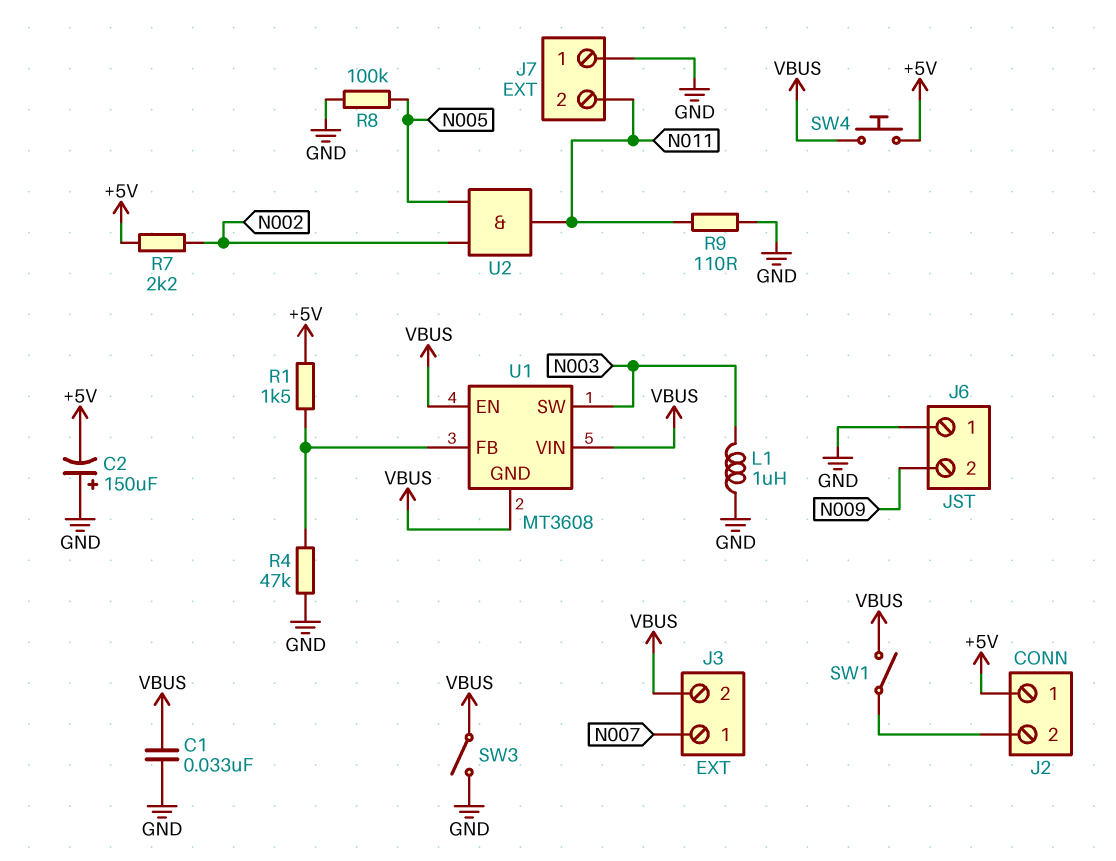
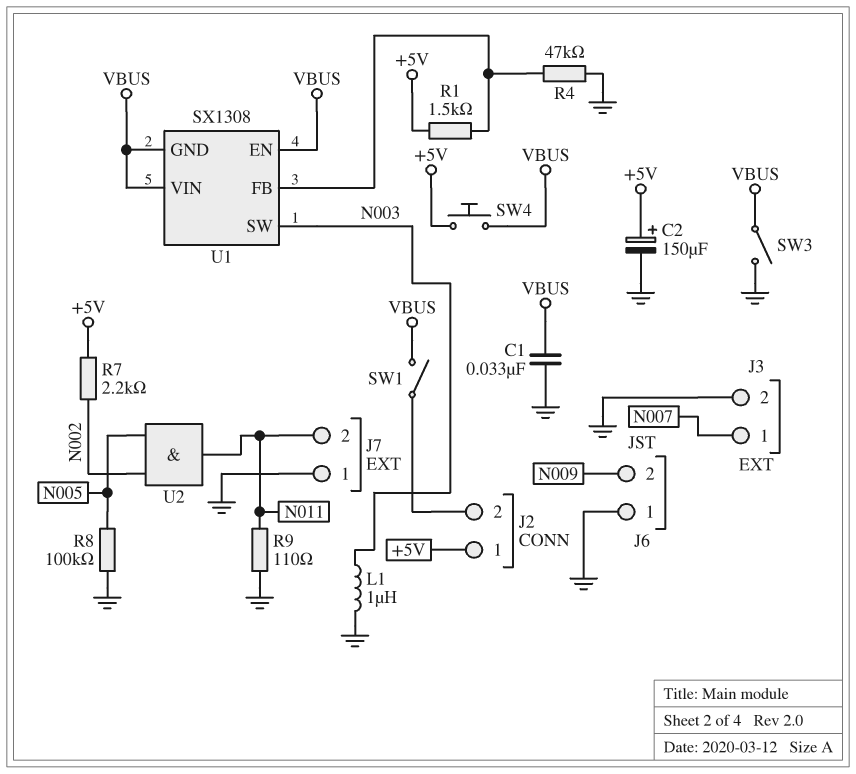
C2: 150uF (plus GND, minus +5V) -> 150uF (plus +5V, minus GND)
J3 pin 2: VBUS -> GND
U1: MT3608 -> SX1308

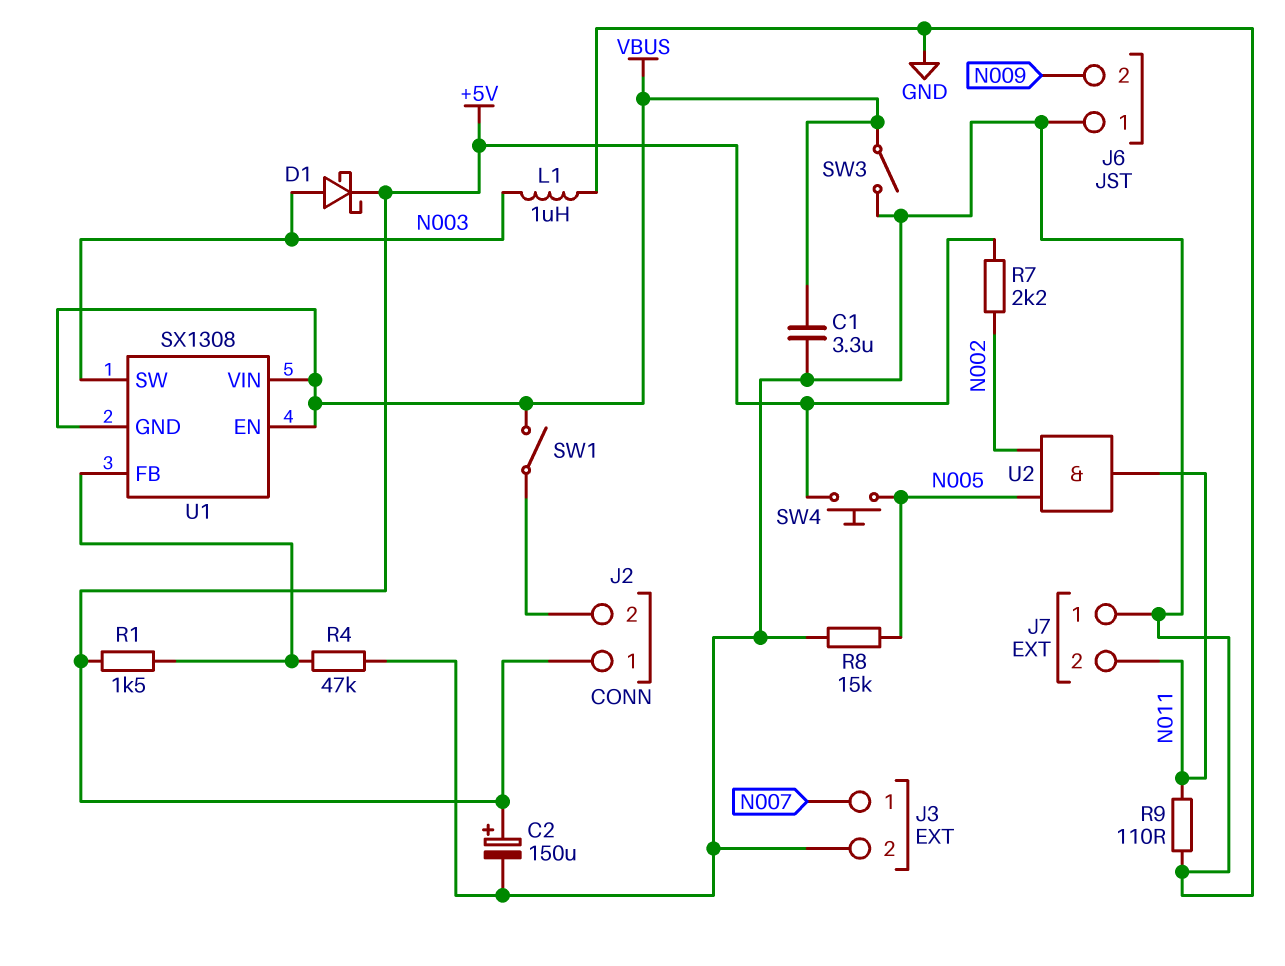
C1: 33nF (GND, VBUS) -> 3.3uF (GND, VBUS)
D1: none -> schottky (A N003, K +5V)
R8: 100k (GND, N005) -> 15k (GND, N005)
SW4: button (+5V, VBUS) -> button (+5V, N005)

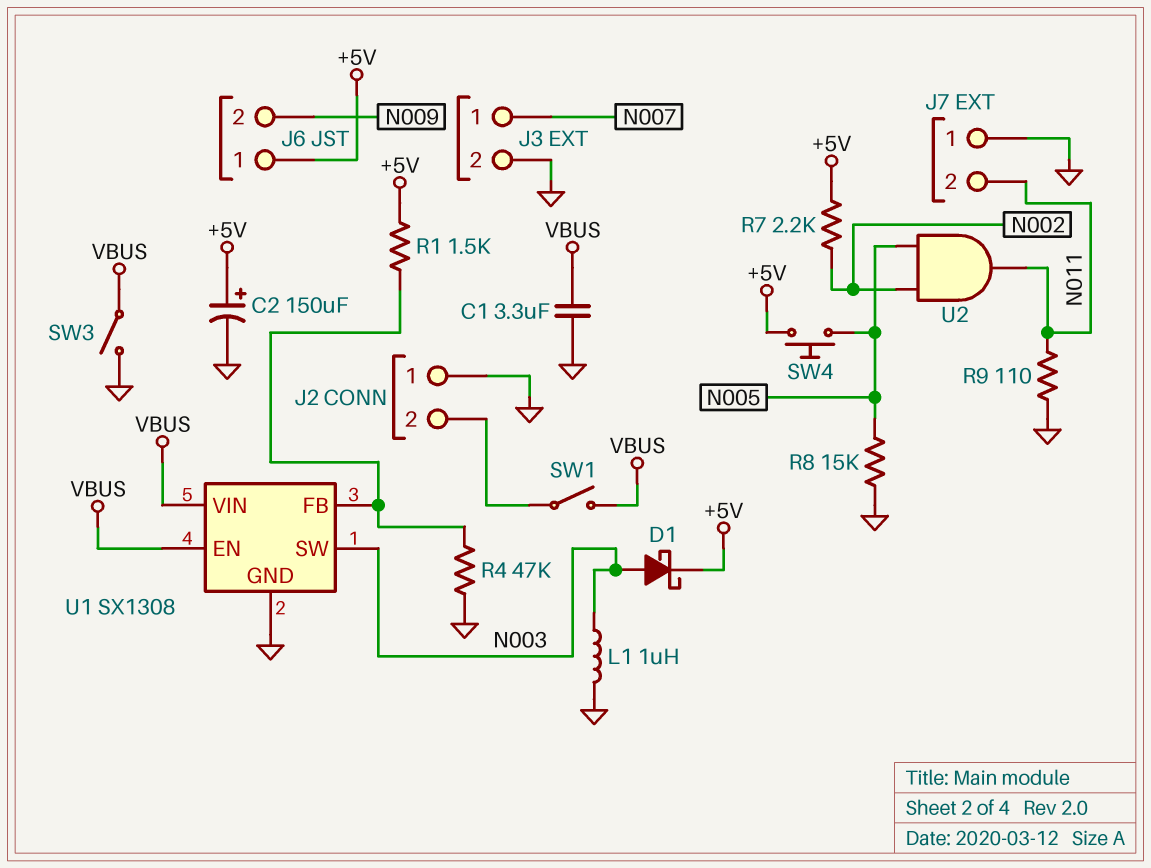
J2 pin 1: +5V -> GND
J6 pin 1: GND -> +5V
U1 pin GND: VBUS -> GND

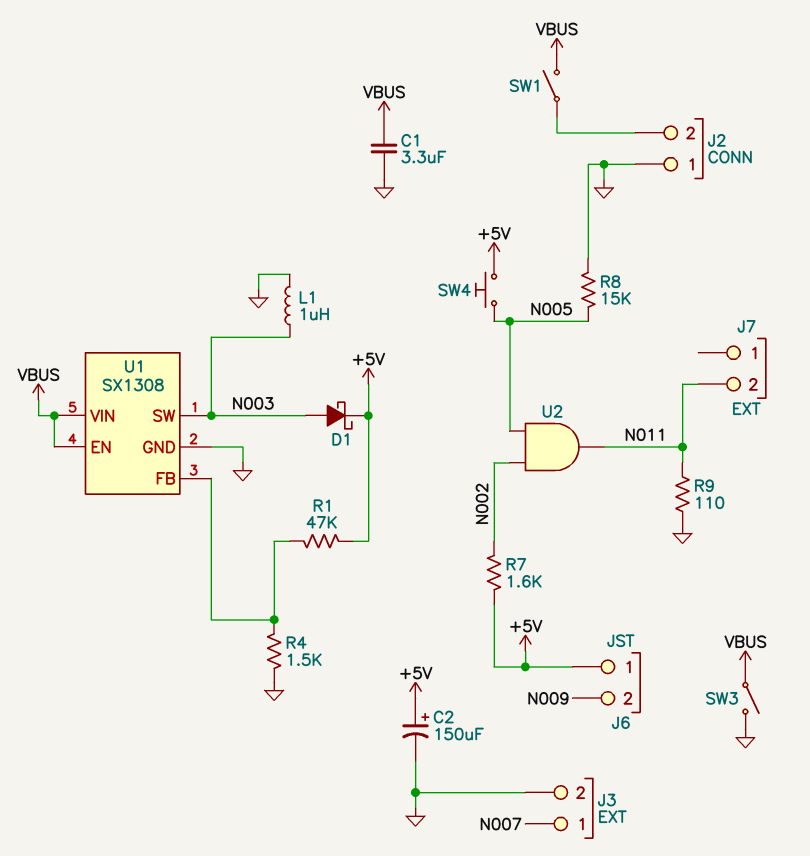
J7 pin 1: GND -> none
R1: 1.5k (+5V, U1/FB) -> 47k (+5V, U1/FB)
R4: 47k (GND, U1/FB) -> 1.5k (GND, U1/FB)
R7: 2.2k (+5V, N002) -> 1.6k (+5V, N002)

